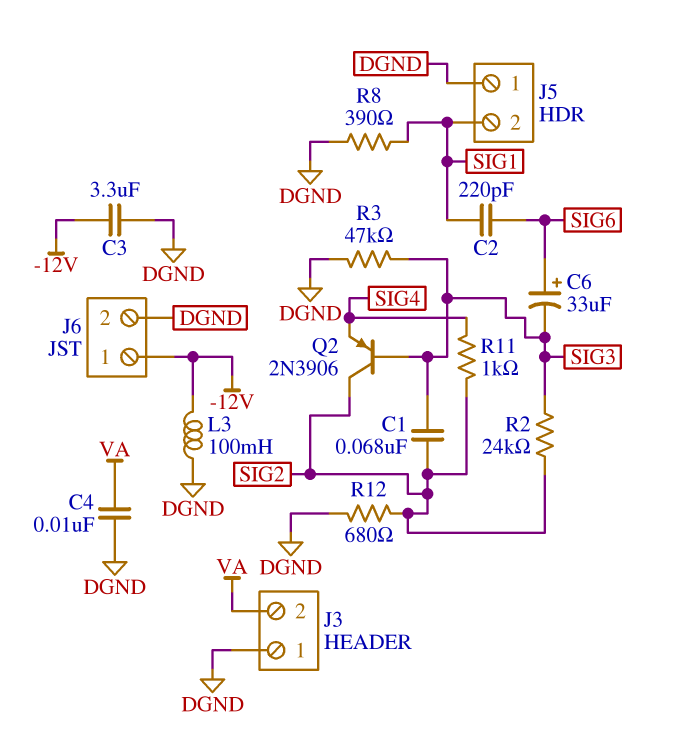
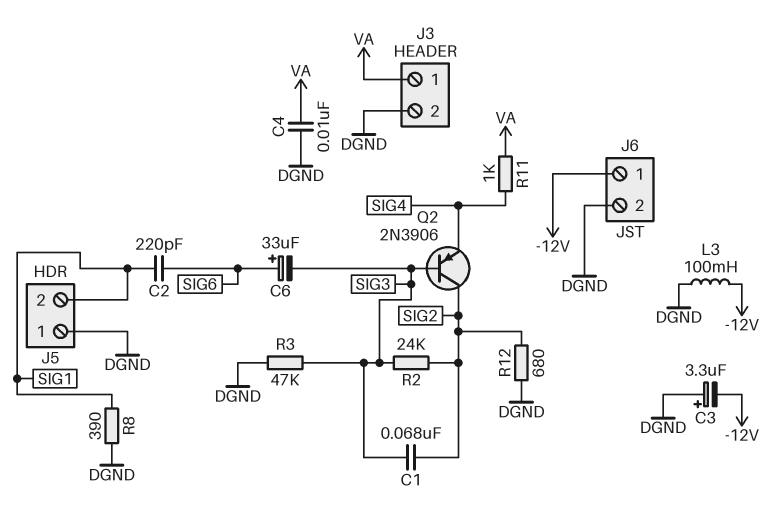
C3: 3.3uF (-12V, DGND) -> 3.3uF (plus DGND, minus -12V)
J3 pin 1: DGND -> VA
J3 pin 2: VA -> DGND
R11: 1k (SIG2, SIG4) -> 1k (SIG4, VA)

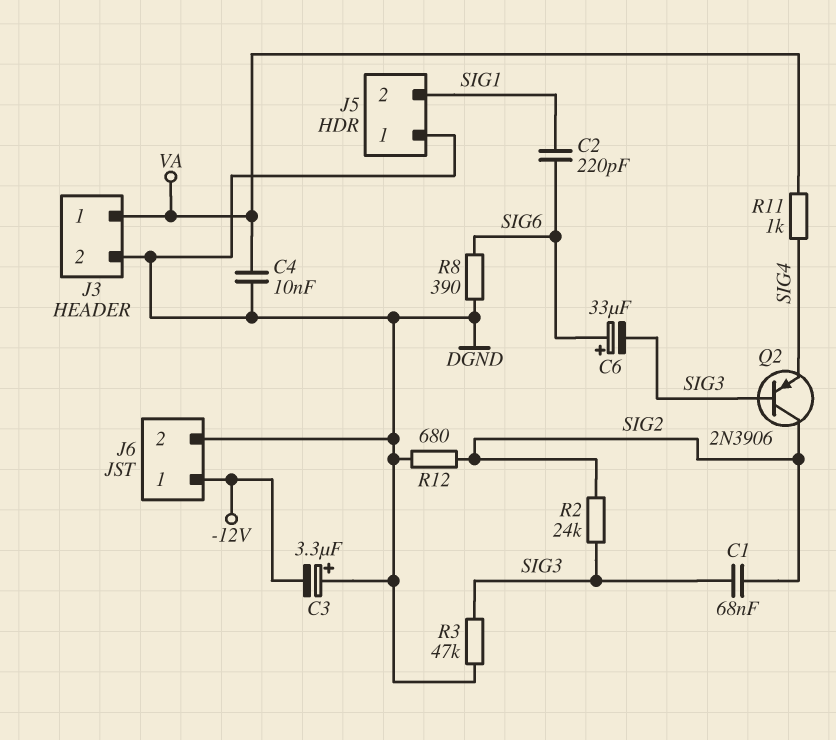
L3: 100mH (-12V, DGND) -> none
R8: 390 (DGND, SIG1) -> 390 (DGND, SIG6)

